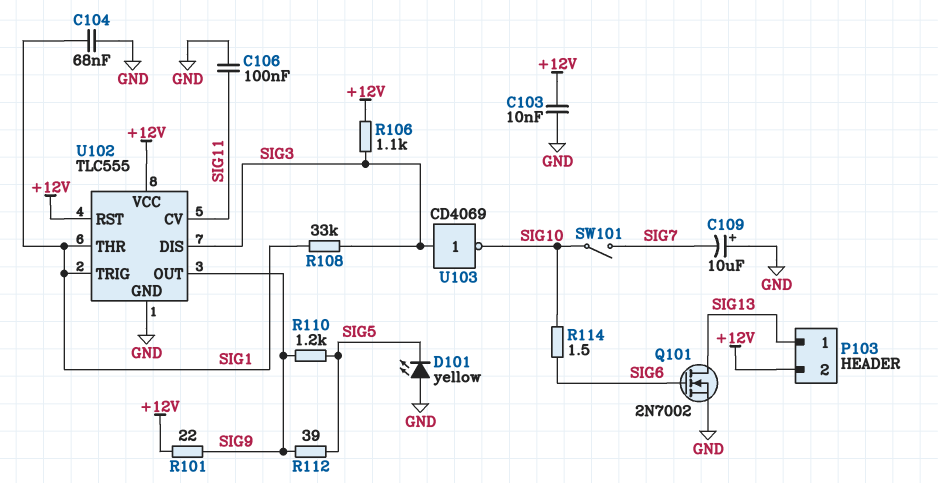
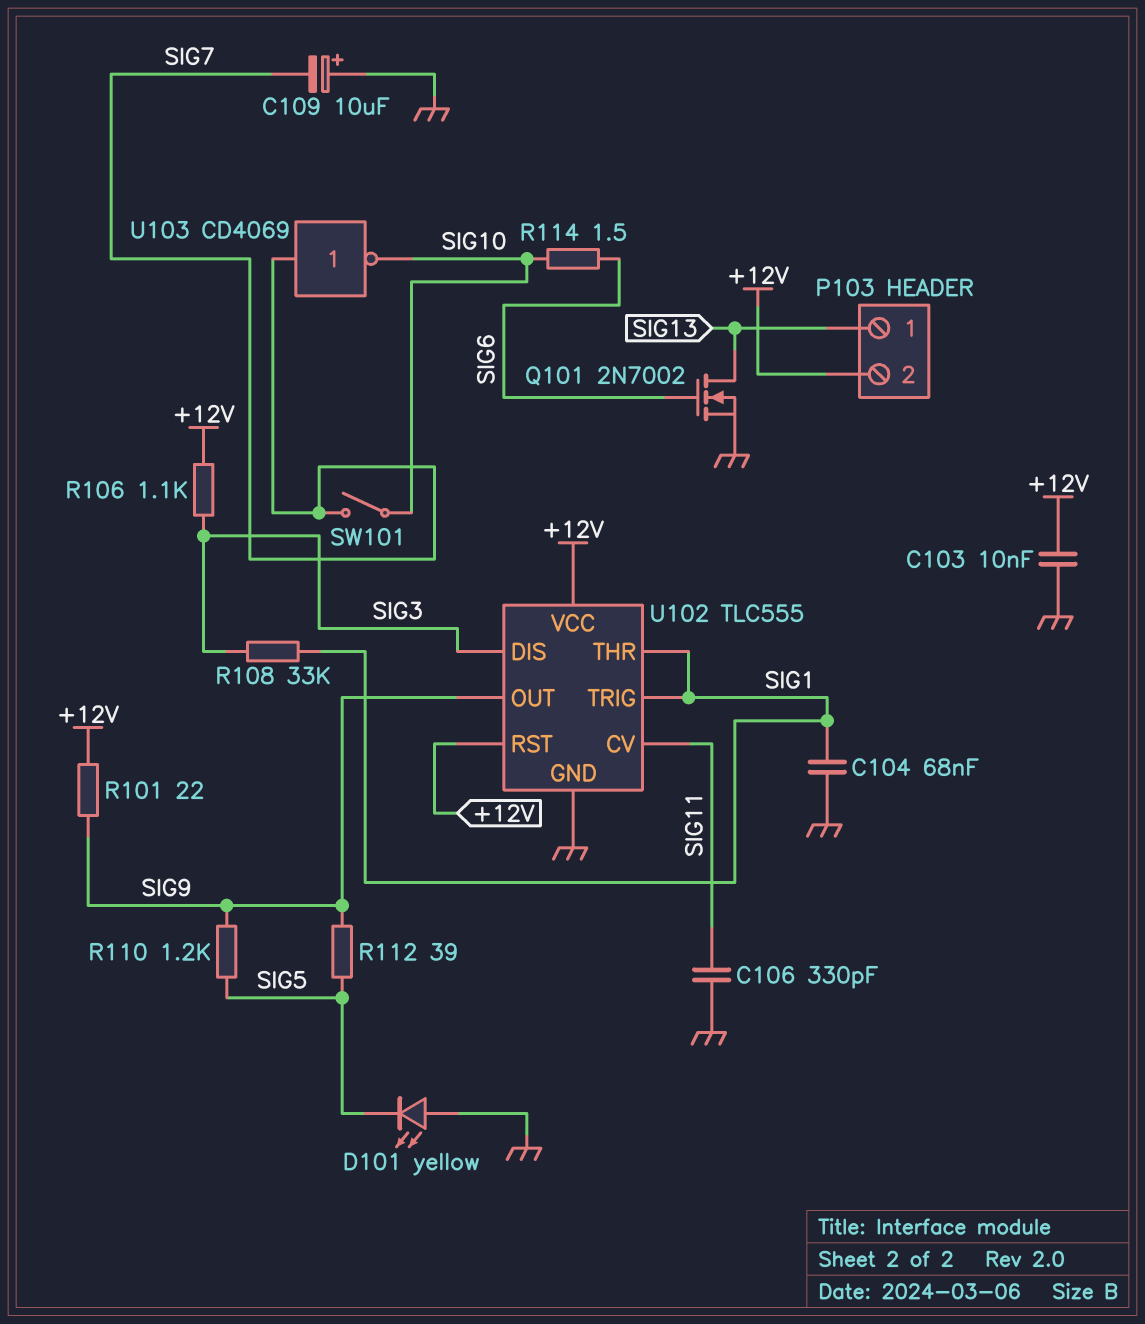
C106: 100nF (GND, SIG11) -> 330pF (GND, SIG11)
U103: NOT CD4069 (in SIG3, out SIG10) -> NOT CD4069 (in SIG7, out SIG10)

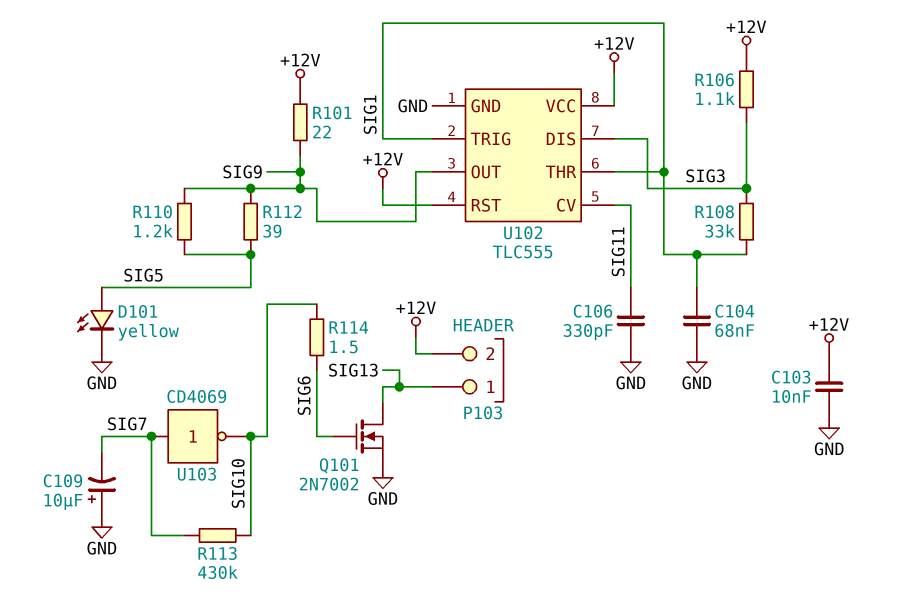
D101: LED yellow (A GND, K SIG5) -> LED yellow (A SIG5, K GND)
R113: none -> 430k (SIG7, SIG10)
SW101: switch (SIG7, SIG10) -> none

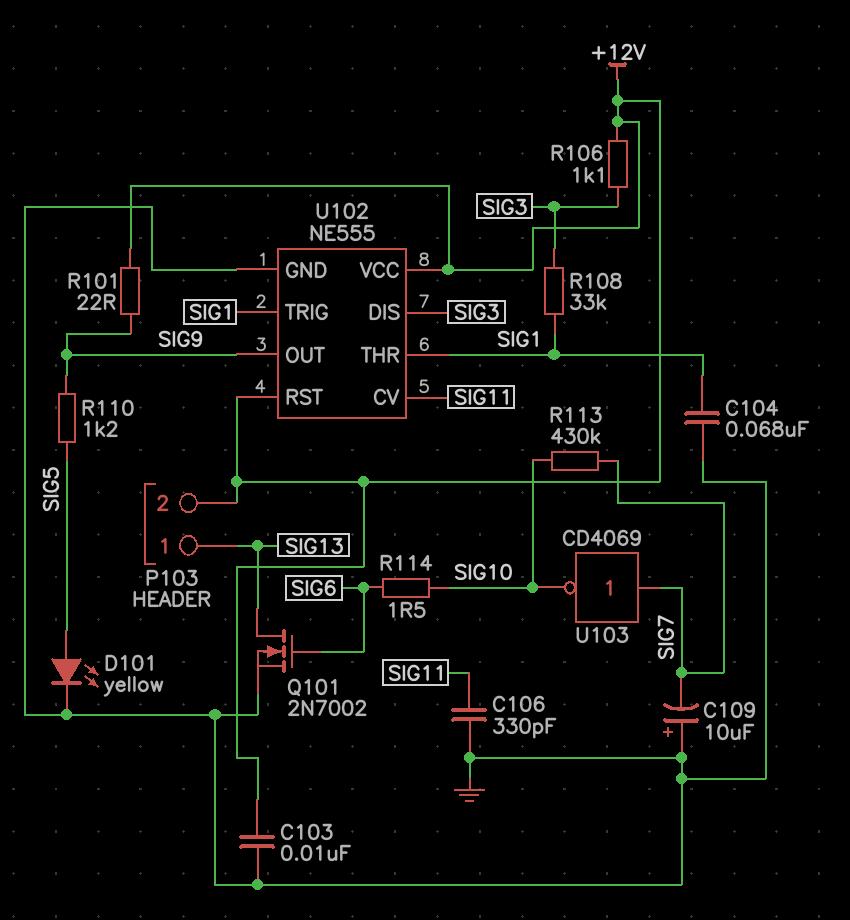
R112: 39 (SIG5, SIG9) -> none
U102: TLC555 -> NE555

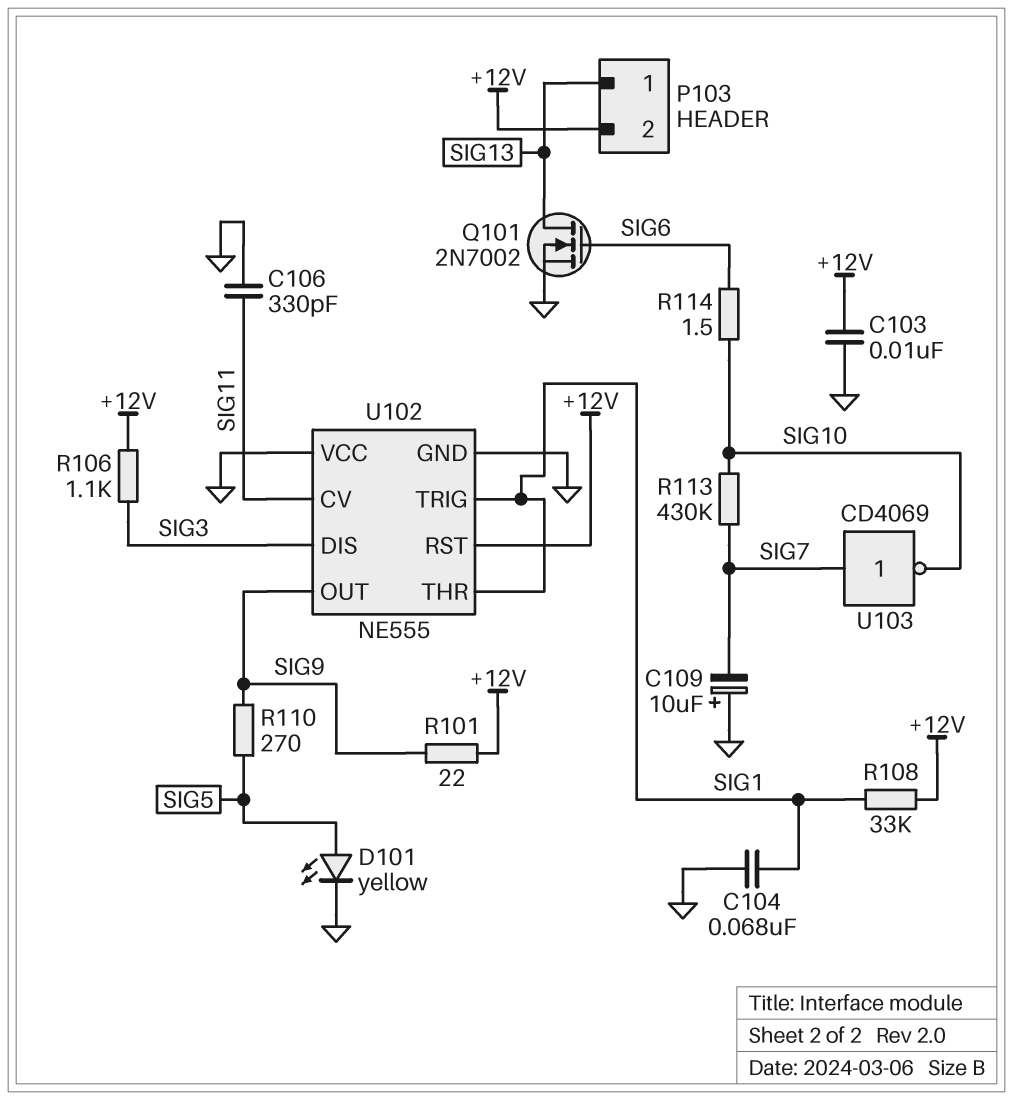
R108: 33k (SIG1, SIG3) -> 33k (+12V, SIG1)
R110: 1.2k (SIG5, SIG9) -> 270 (SIG5, SIG9)
U102 pin VCC: +12V -> GND

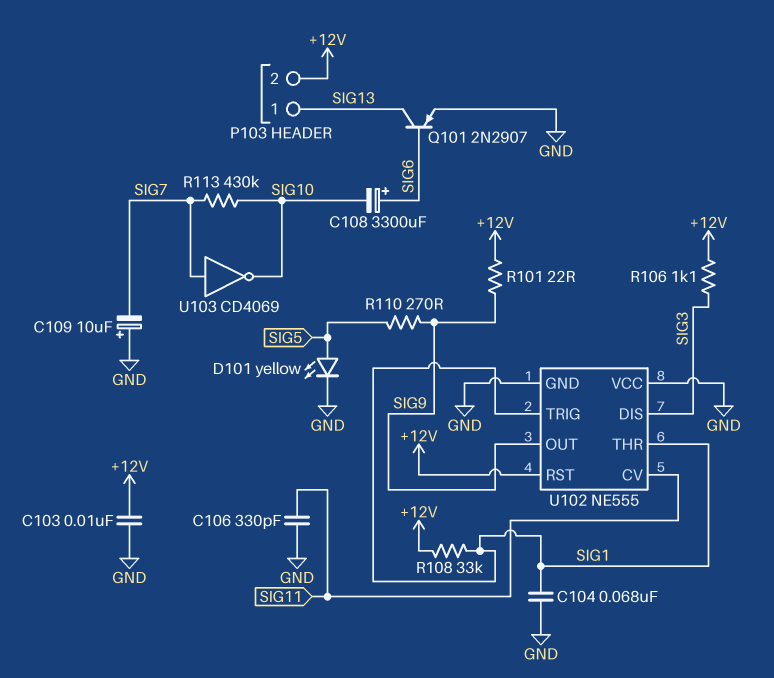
C108: none -> 3300uF (plus SIG6, minus SIG10)
Q101: NMOS 2N7002 (G SIG6, D SIG13, S GND) -> PNP 2N2907 (B SIG6, C SIG13, E GND)
R114: 1.5 (SIG6, SIG10) -> none

